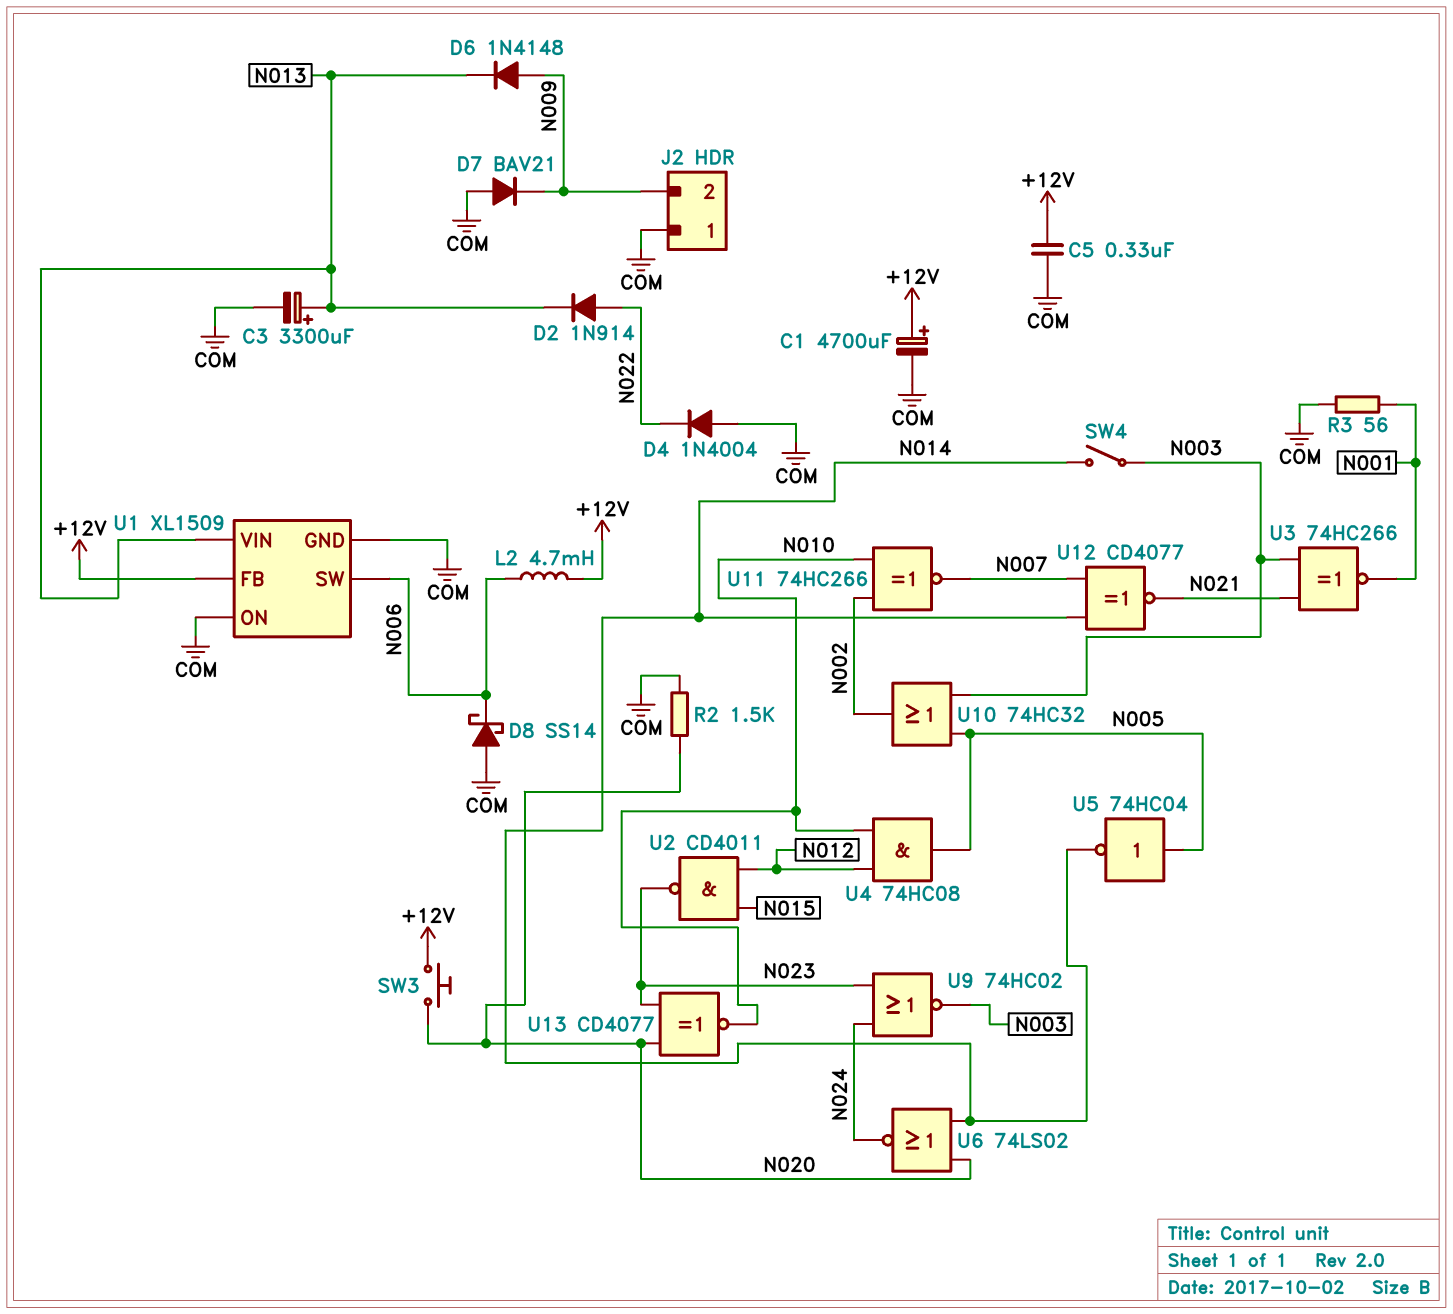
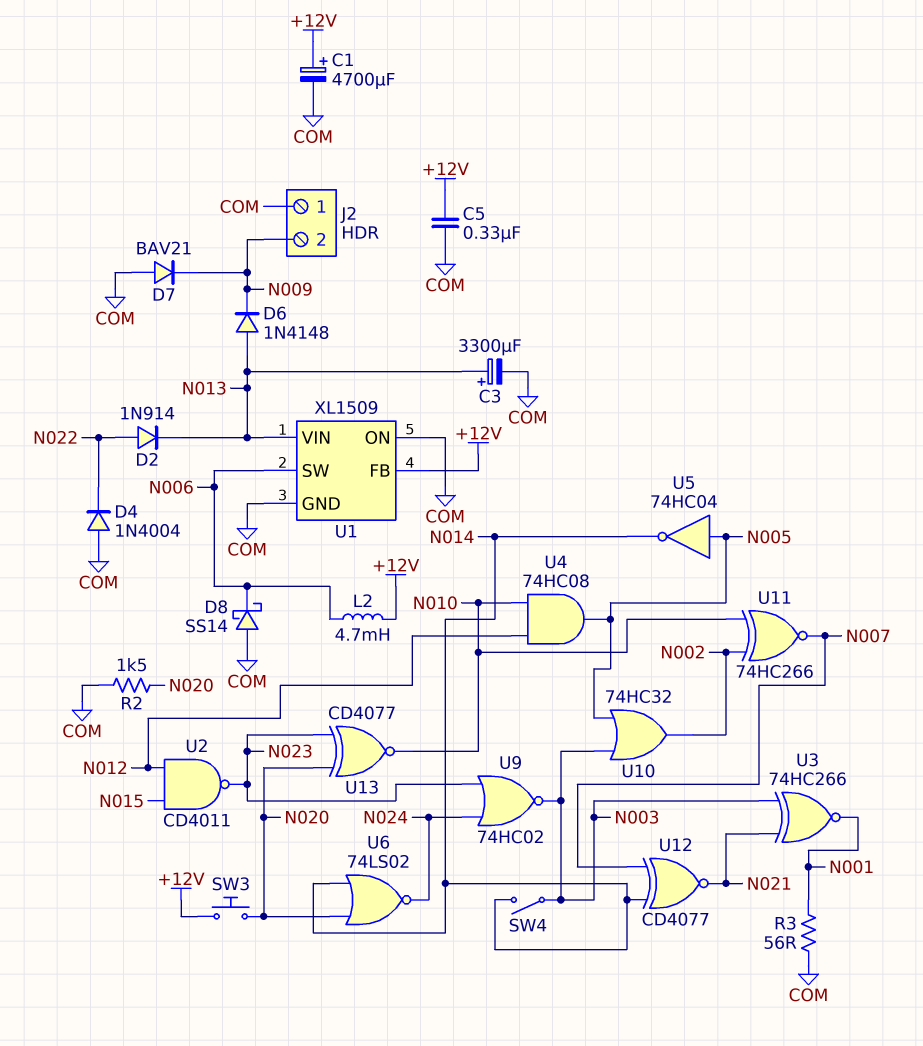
D6: diode 1N4148 (A N009, K N013) -> diode 1N4148 (A N013, K N009)

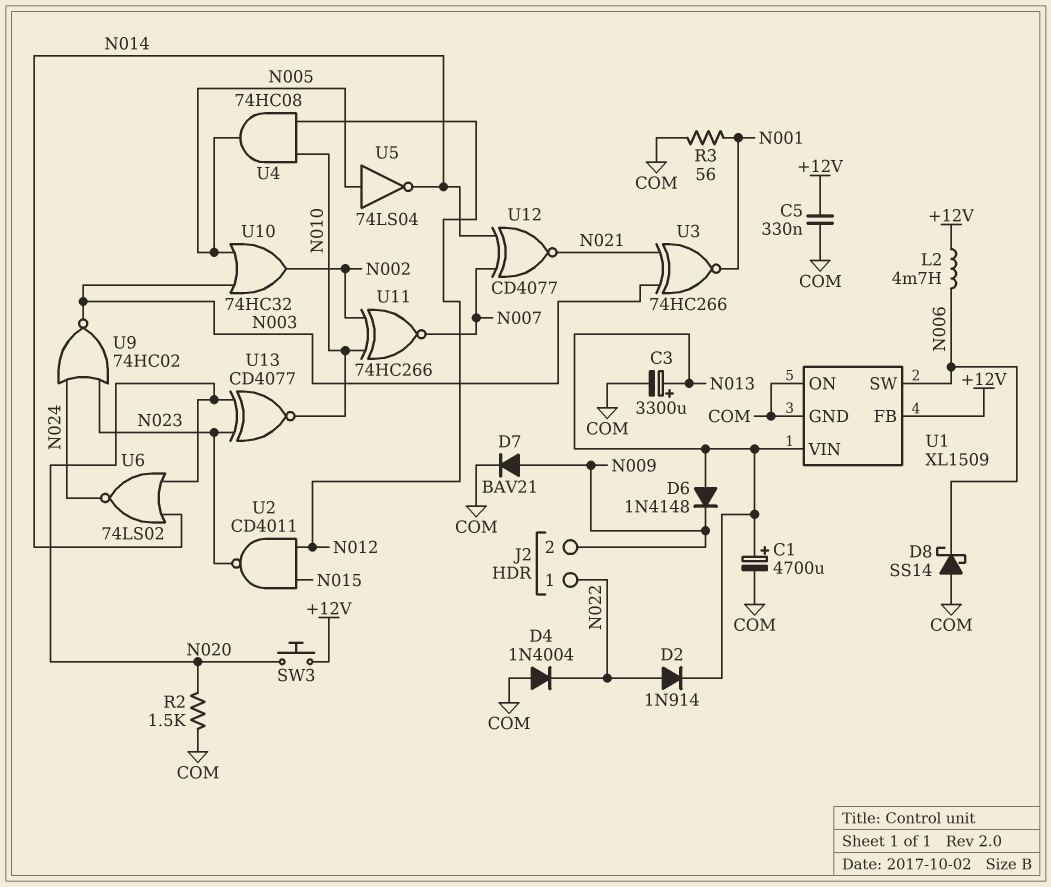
C1: 4700uF (plus +12V, minus COM) -> 4700uF (plus N013, minus COM)
D7: diode BAV21 (A COM, K N009) -> diode BAV21 (A N009, K COM)
J2 pin 1: COM -> N022
SW4: switch (N003, N014) -> none
U5: NOT 74HC04 (in N005, out N014) -> NOT 74LS04 (in N005, out N014)

